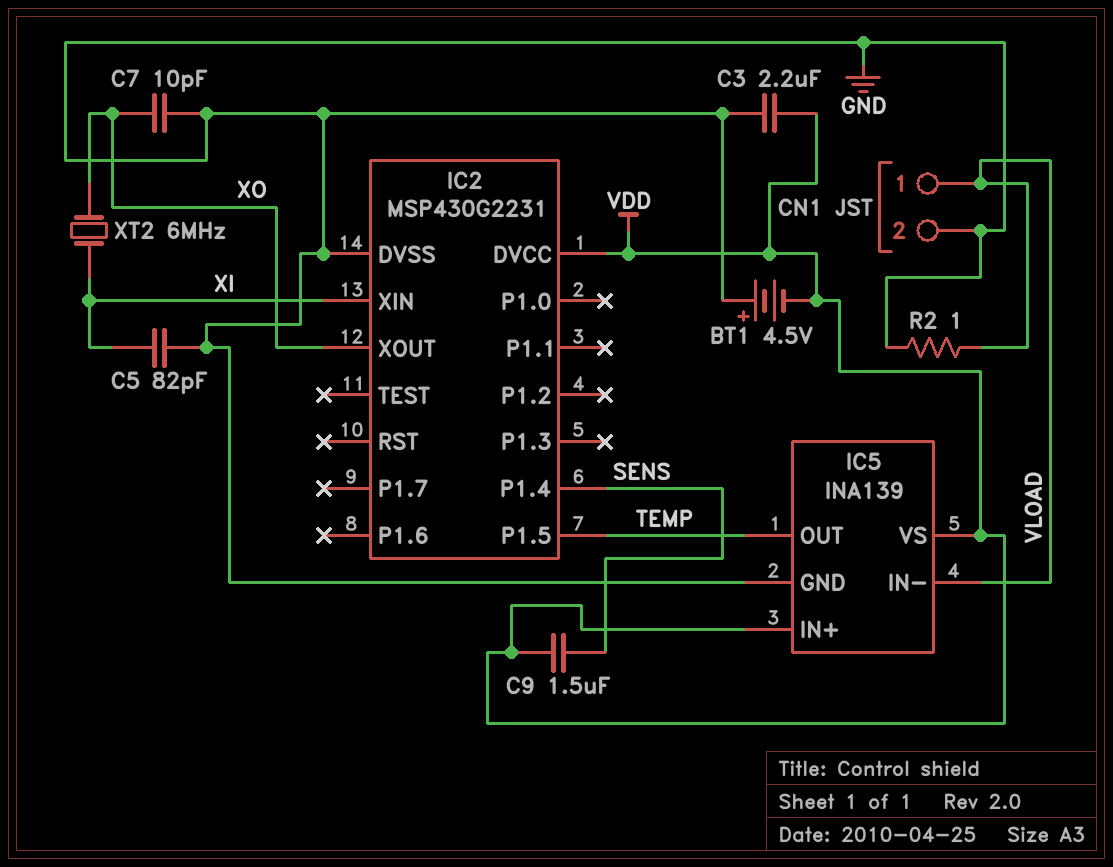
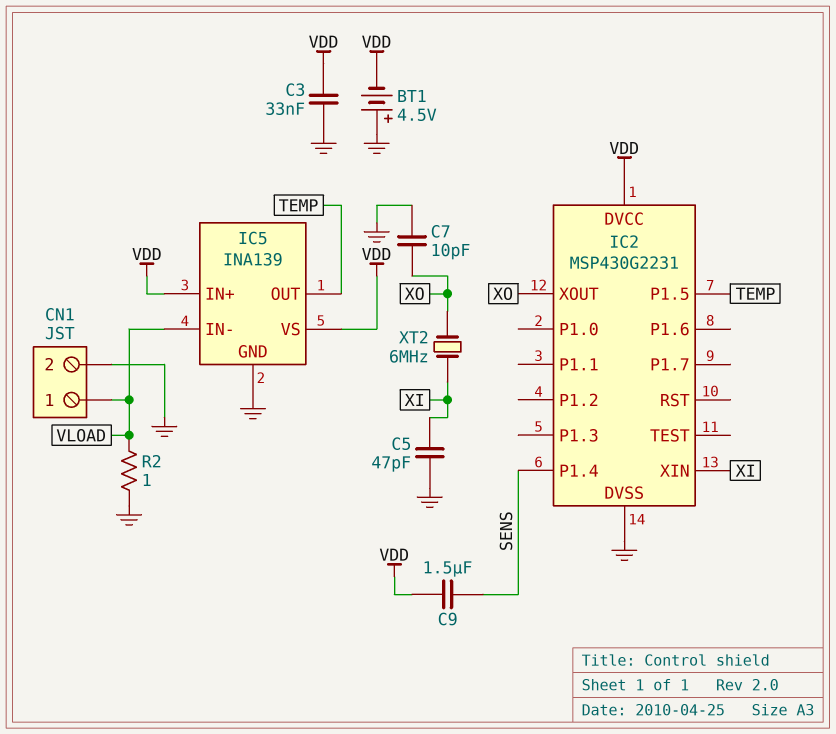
C3: 2.2uF (GND, VDD) -> 33nF (GND, VDD)
C5: 82pF (GND, XI) -> 47pF (GND, XI)

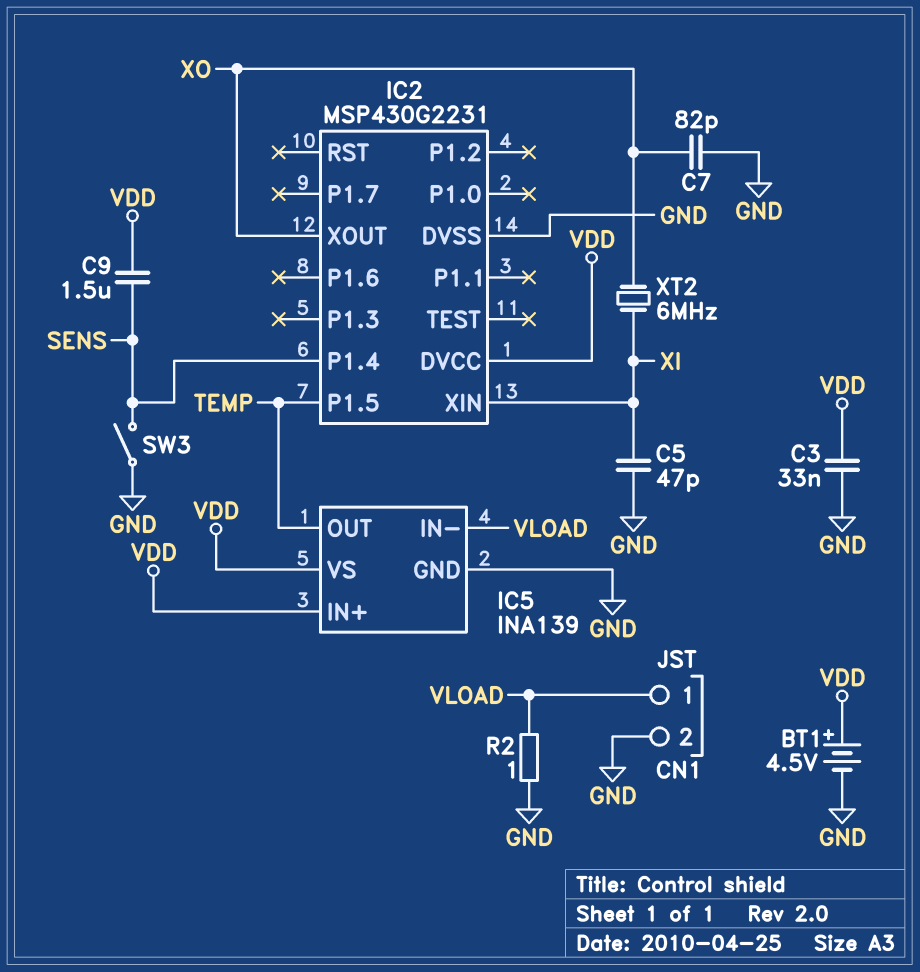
BT1: 4.5V (plus GND, minus VDD) -> 4.5V (plus VDD, minus GND)
C7: 10pF (GND, XO) -> 82pF (GND, XO)
SW3: none -> switch (GND, SENS)

